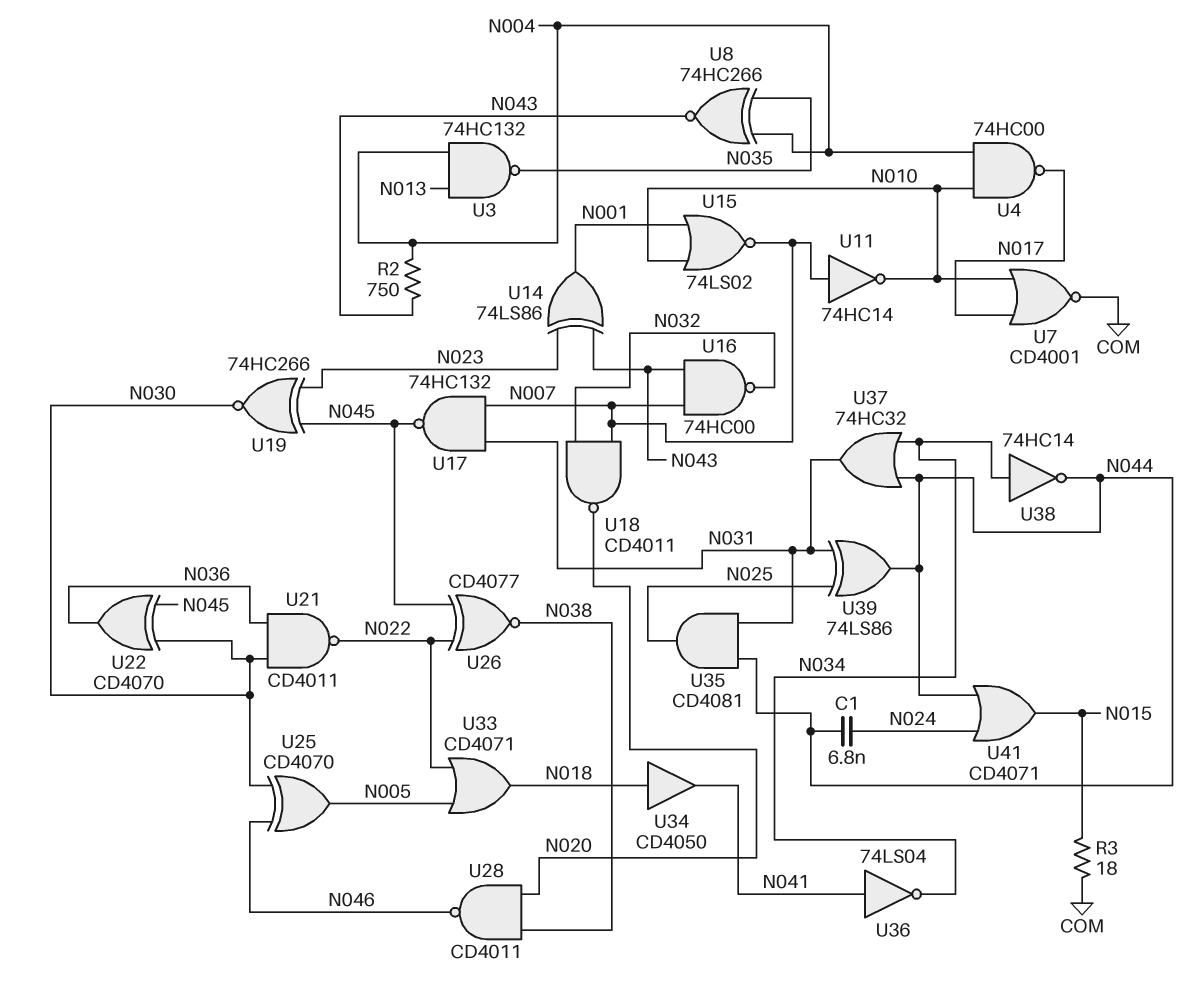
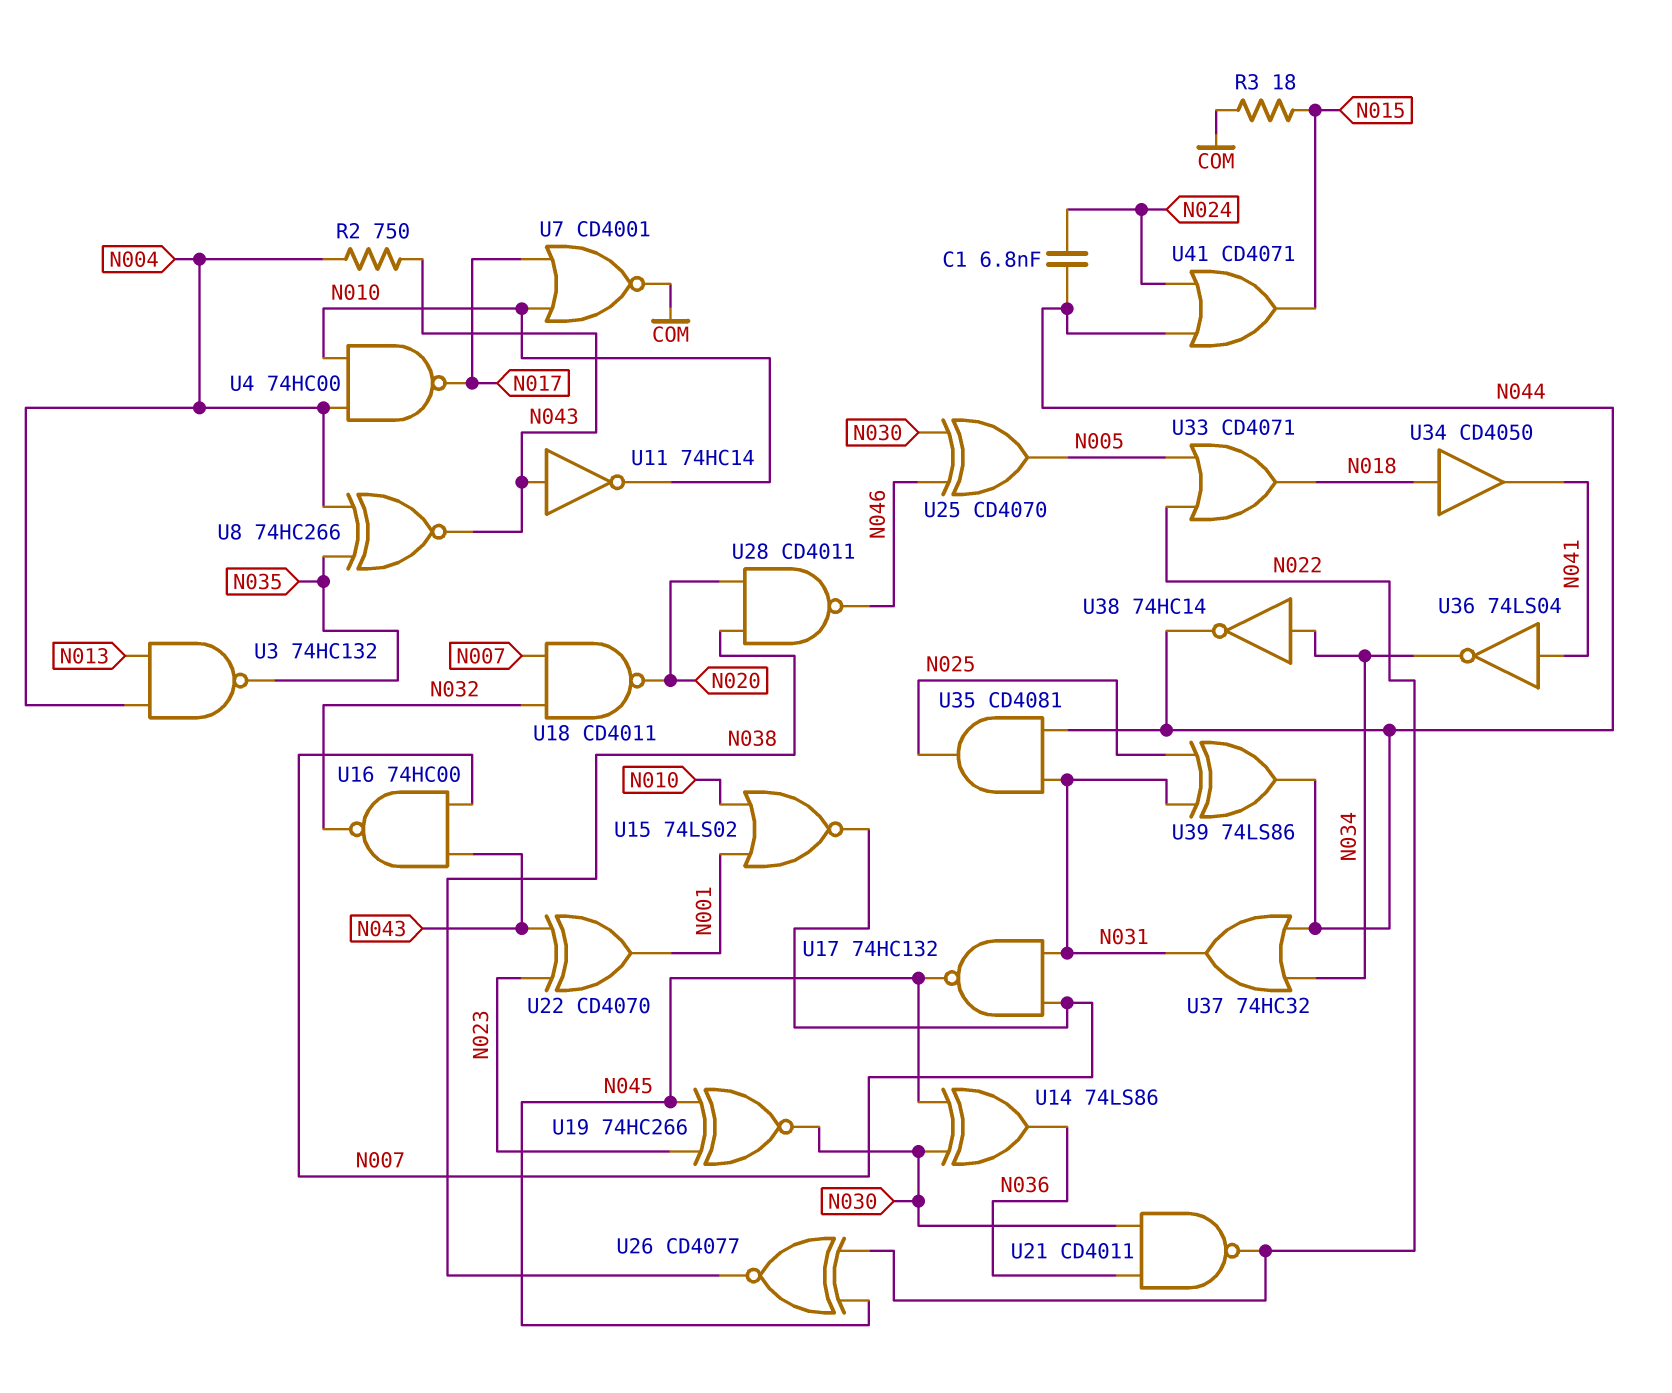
U11: NOT 74HC14 (in N007, out N010) -> NOT 74HC14 (in N043, out N010)
U14: XOR 74LS86 (in N023, in N043, out N001) -> XOR 74LS86 (in N030, in N045, out N036)
U22: XOR CD4070 (in N030, in N045, out N036) -> XOR CD4070 (in N023, in N043, out N001)

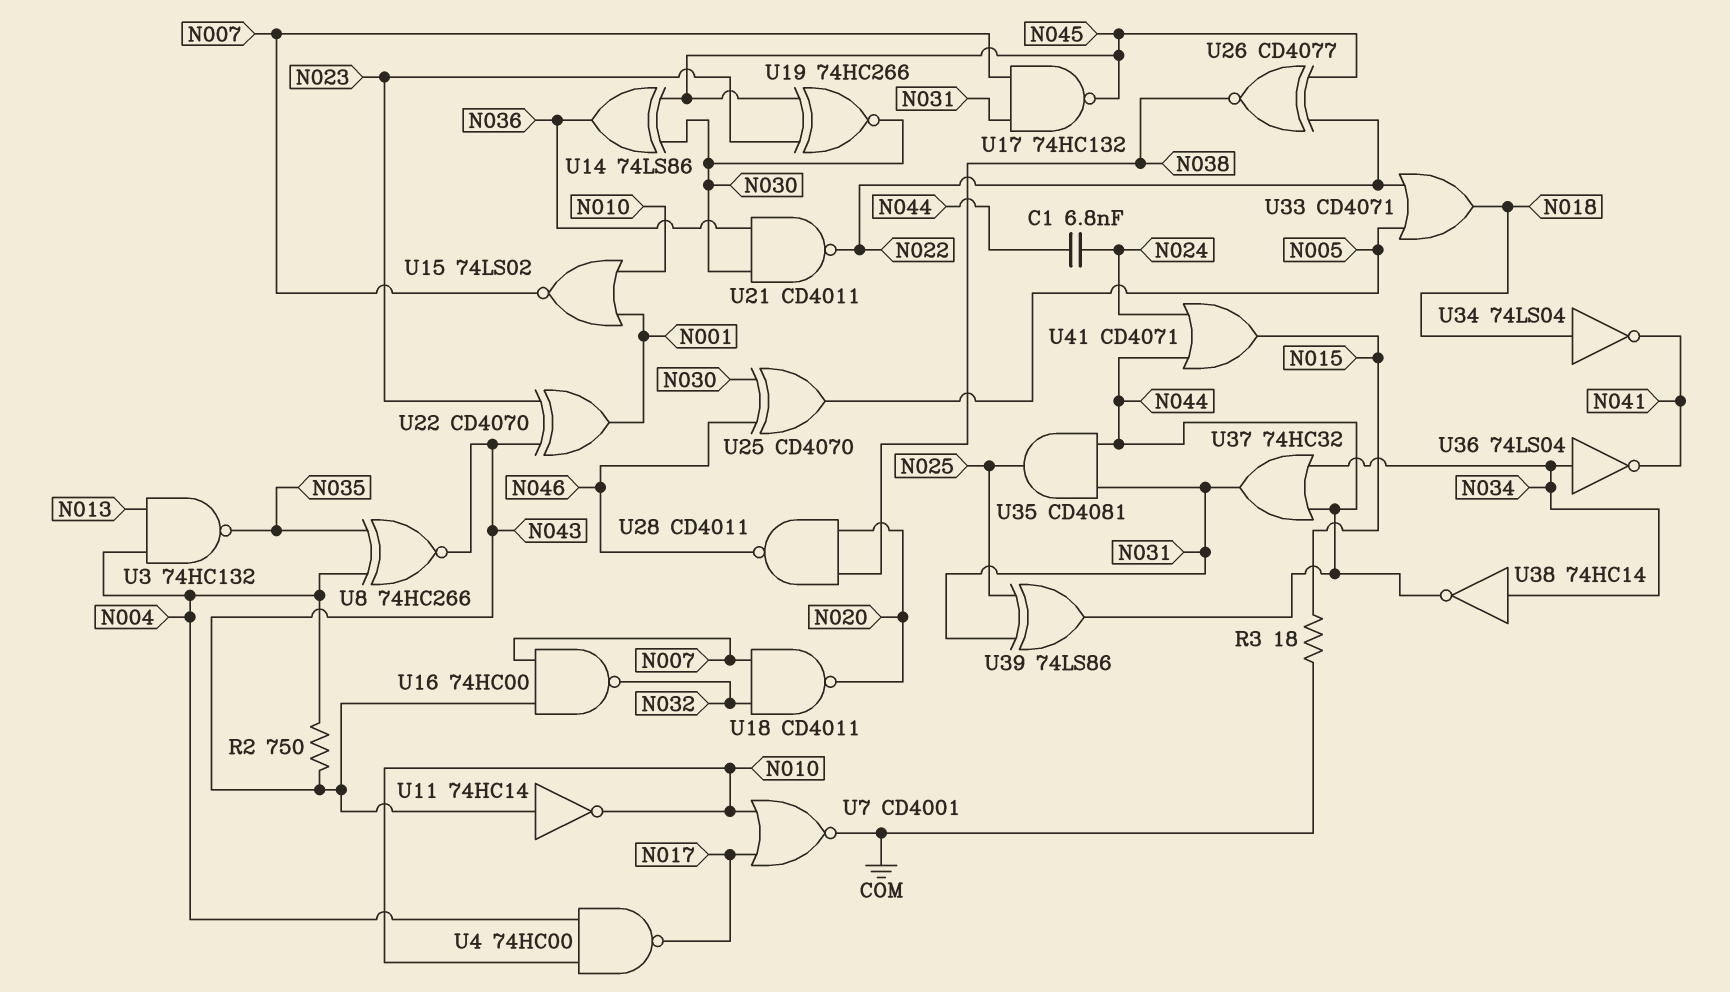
U34: buffer CD4050 (in N018, out N041) -> NOT 74LS04 (in N018, out N041)
U36: NOT 74LS04 (in N041, out N034) -> NOT 74LS04 (in N034, out N041)

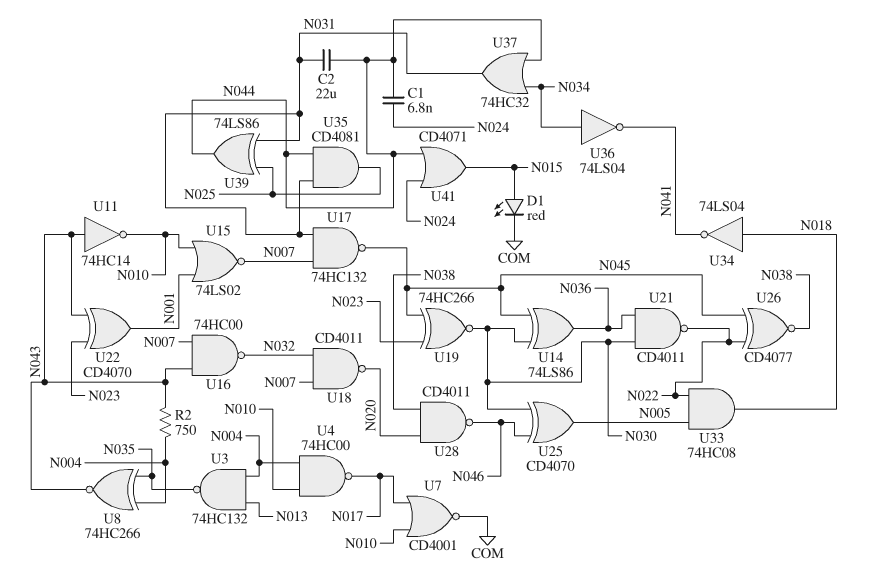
C2: none -> 22uF (N031, N044)
D1: none -> LED red (A N015, K COM)
R3: 18 (COM, N015) -> none
U33: OR CD4071 (in N005, in N022, out N018) -> AND 74HC08 (in N005, in N022, out N018)
U38: NOT 74HC14 (in N034, out N044) -> none

